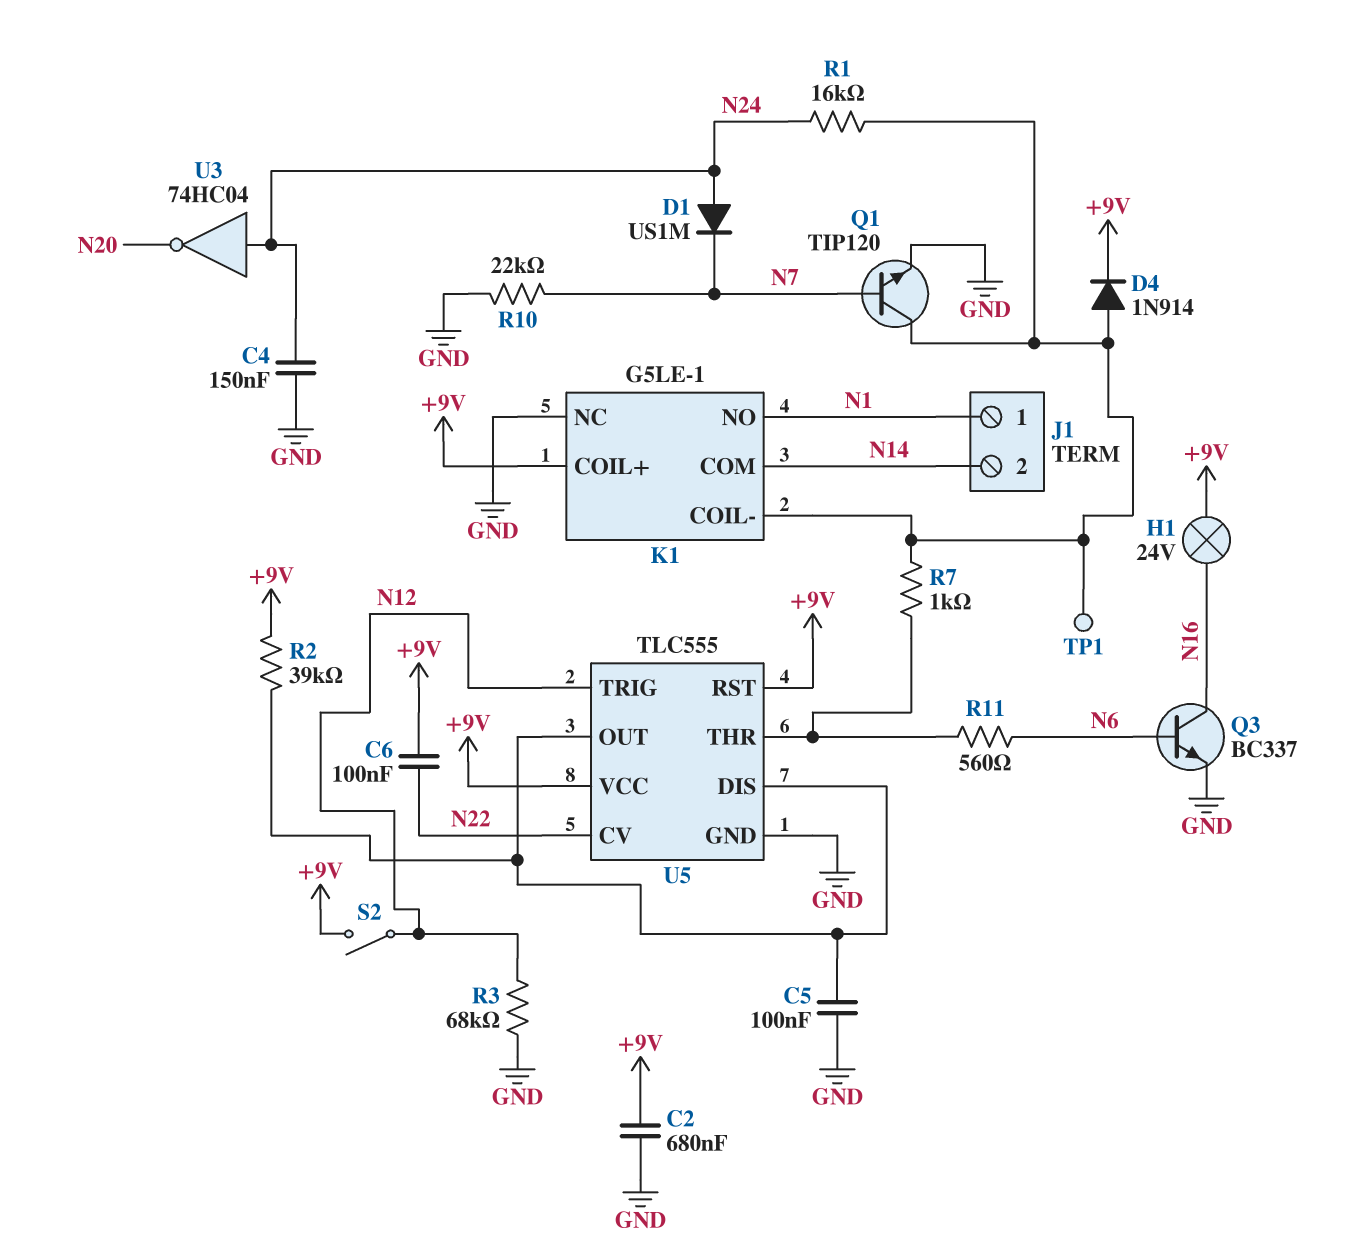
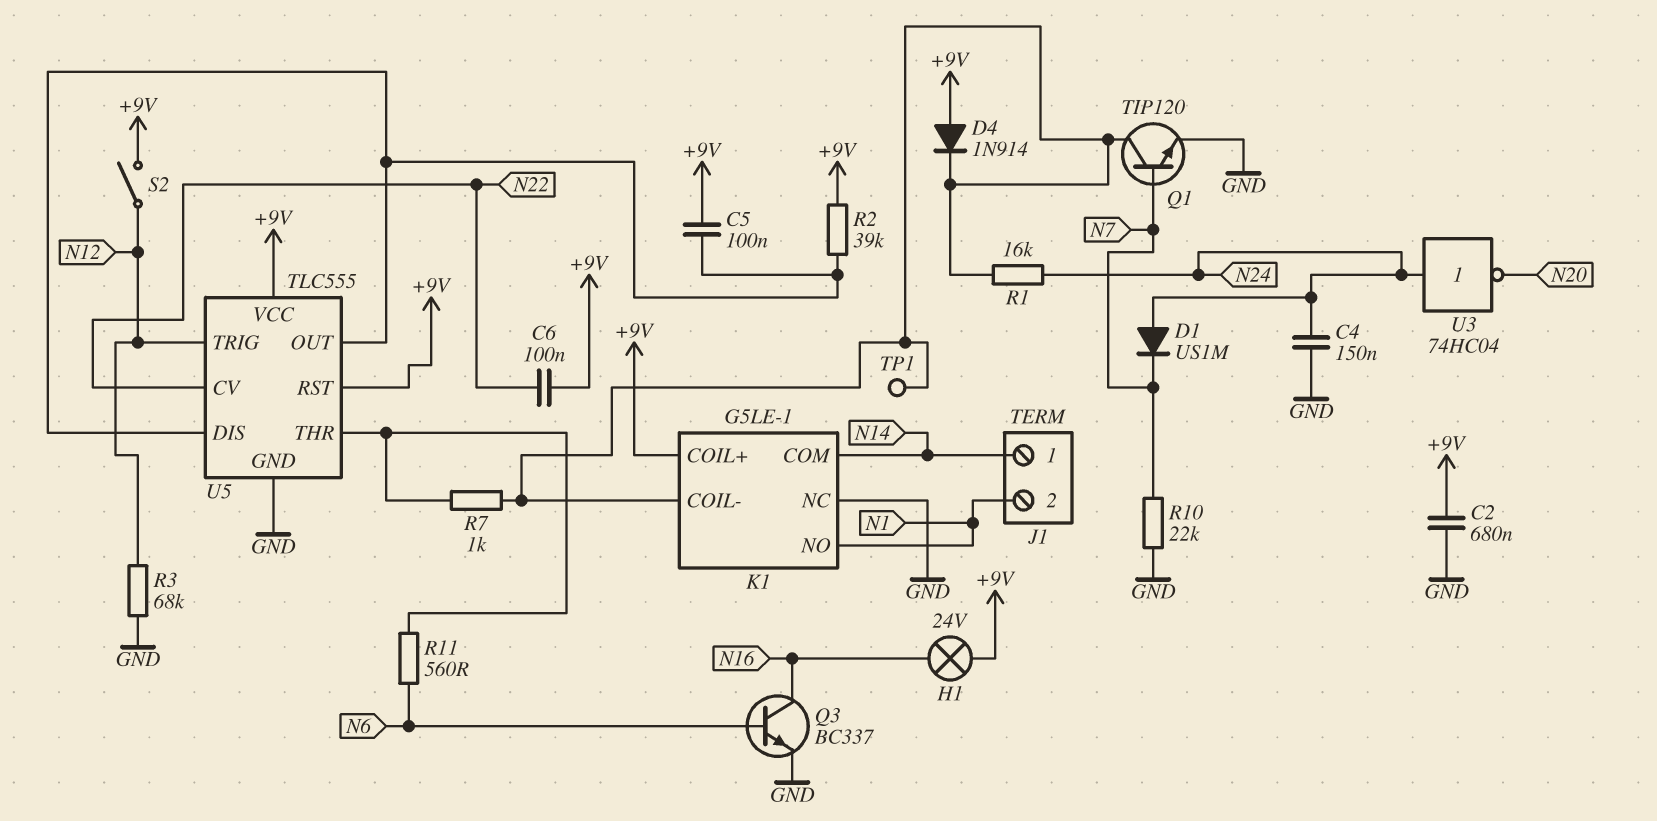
C5: 100nF (GND, U5/DIS) -> 100nF (+9V, U5/DIS)
D4: diode 1N914 (A K1/COIL-, K +9V) -> diode 1N914 (A +9V, K K1/COIL-)
J1 pin 1: N1 -> N14
J1 pin 2: N14 -> N1

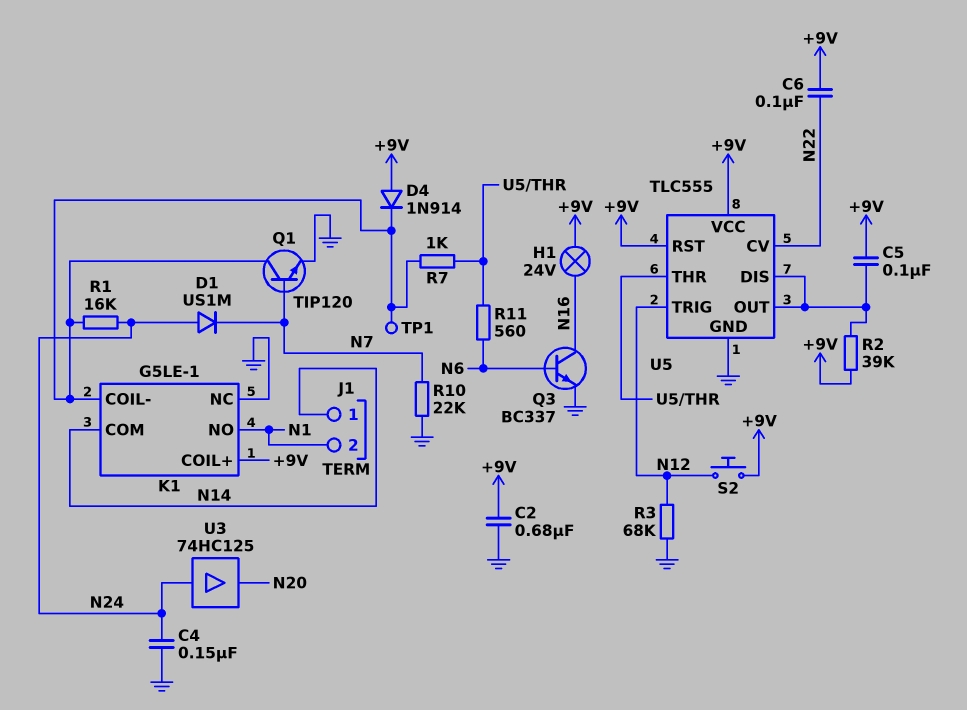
S2: switch (+9V, N12) -> button (+9V, N12)
U3: NOT 74HC04 (in N24, out N20) -> buffer 74HC125 (in N24, out N20)

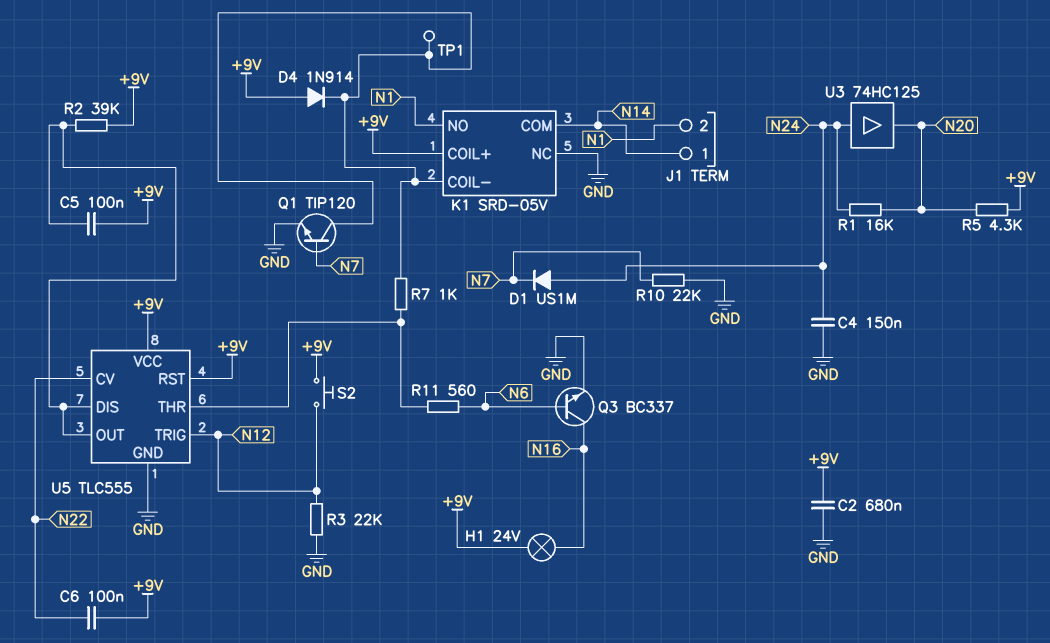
K1: G5LE-1 -> SRD-05V
R1: 16k (K1/COIL-, N24) -> 16k (N20, N24)
R3: 68k (GND, N12) -> 22k (GND, N12)
R5: none -> 4.3k (+9V, N20)

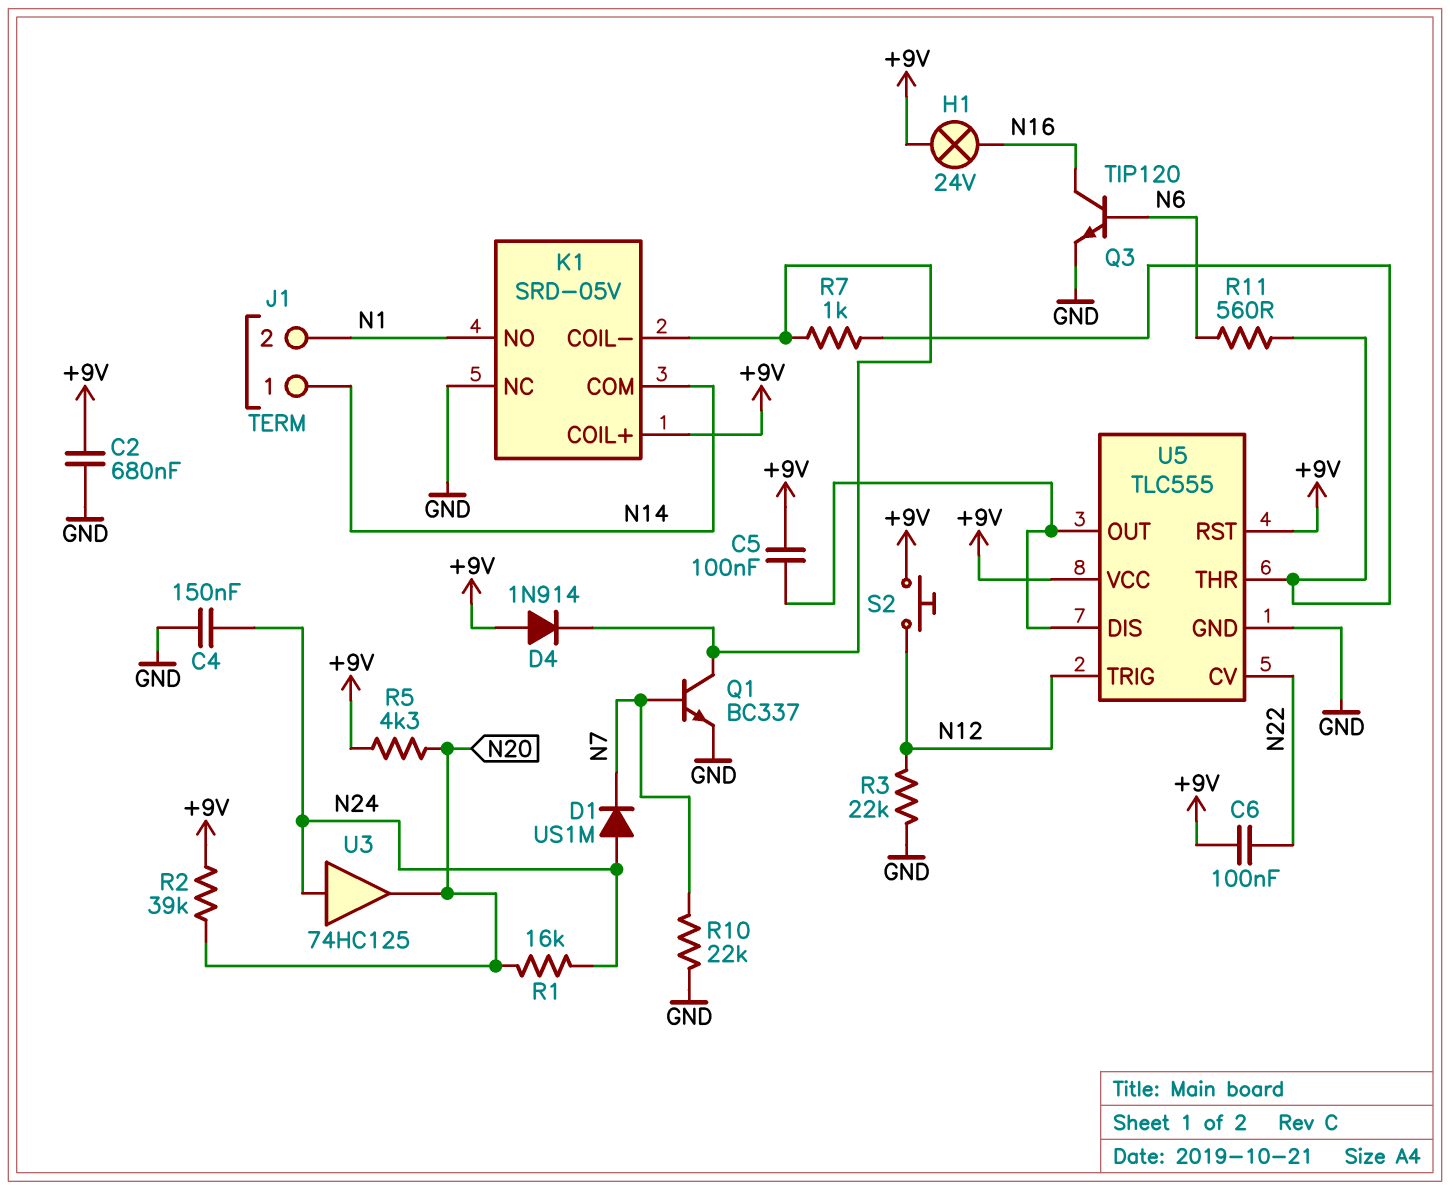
Q1: NPN TIP120 (B N7, C K1/COIL-, E GND) -> NPN BC337 (B N7, C K1/COIL-, E GND)
Q3: NPN BC337 (B N6, C N16, E GND) -> NPN TIP120 (B N6, C N16, E GND)
R2: 39k (+9V, U5/DIS) -> 39k (+9V, N20)
TP1: test point (K1/COIL-) -> none

